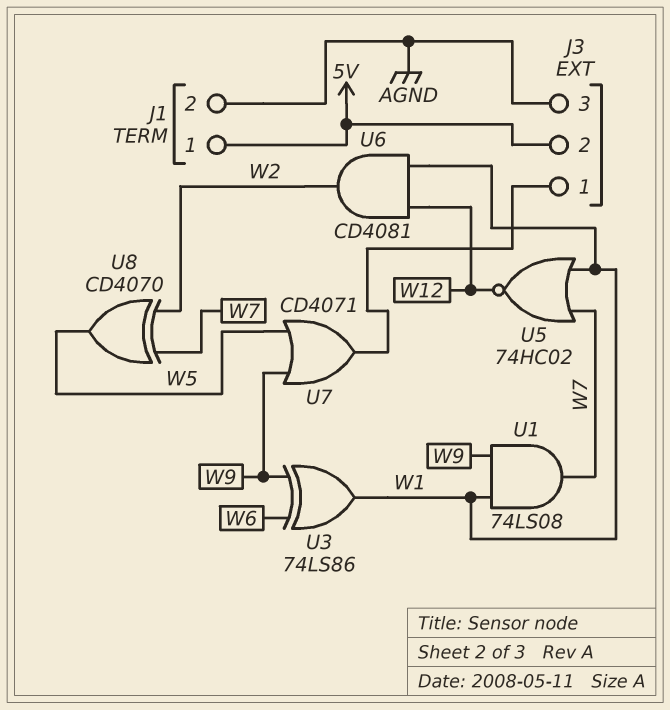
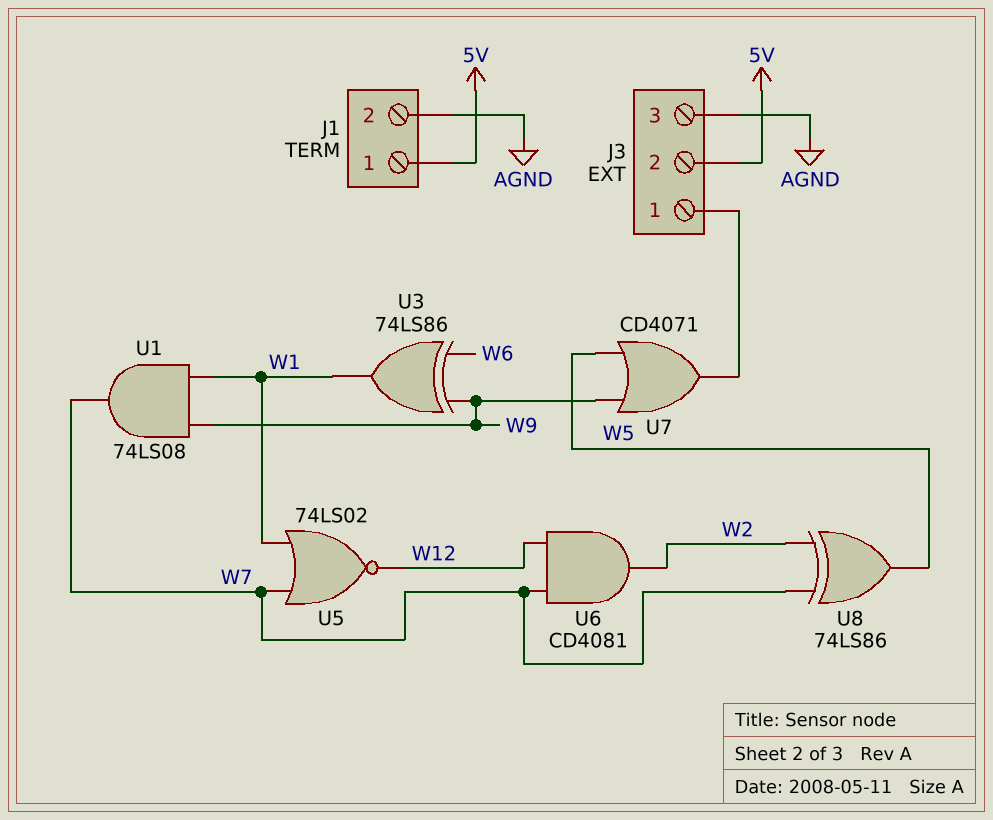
U5: NOR 74HC02 (in W1, in W7, out W12) -> NOR 74LS02 (in W1, in W7, out W12)
U6: AND CD4081 (in W1, in W12, out W2) -> AND CD4081 (in W7, in W12, out W2)
U8: XOR CD4070 (in W2, in W7, out W5) -> XOR 74LS86 (in W2, in W7, out W5)

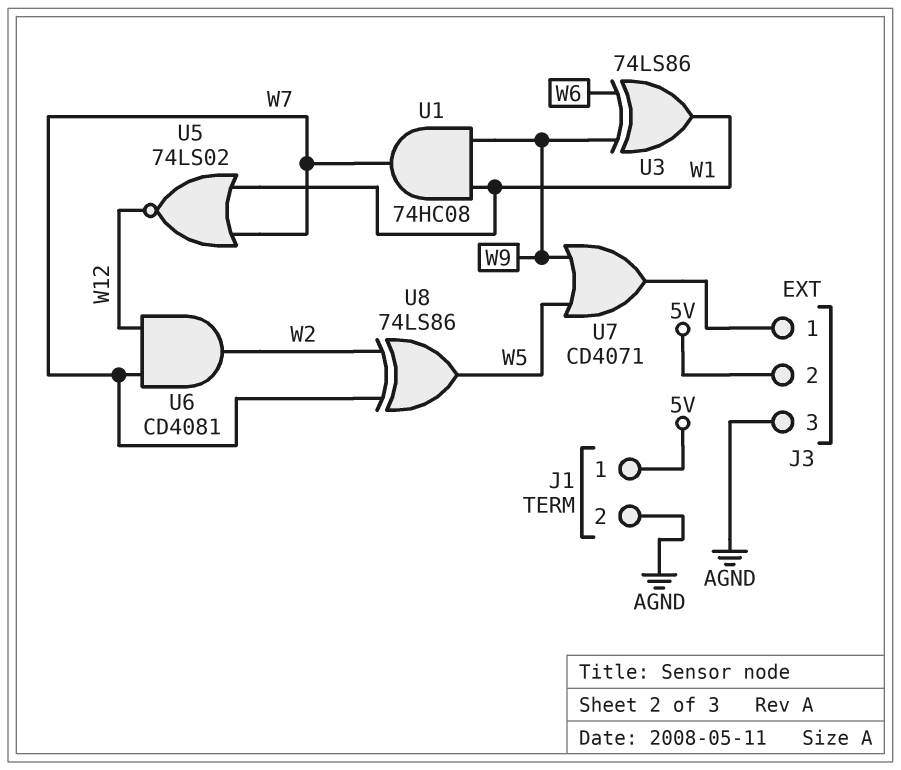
U1: AND 74LS08 (in W1, in W9, out W7) -> AND 74HC08 (in W1, in W9, out W7)

